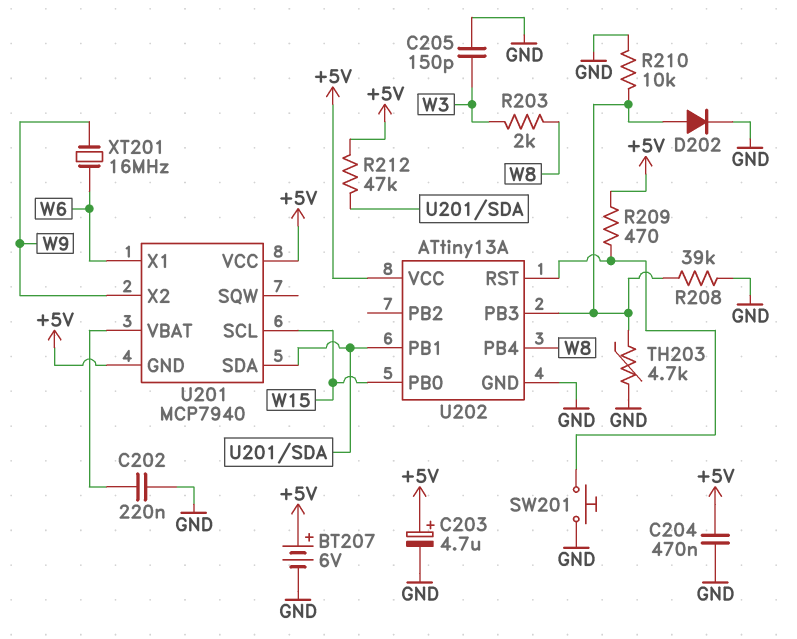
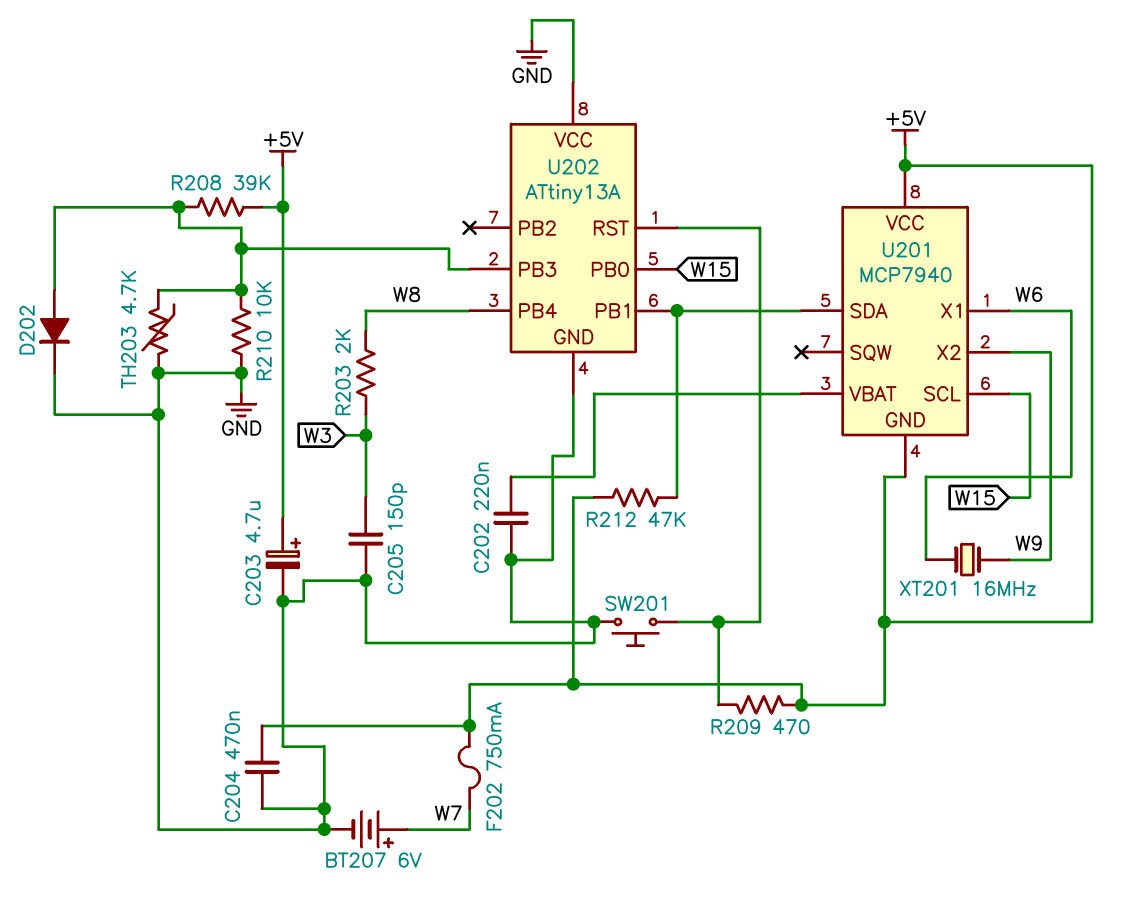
BT207: 6V (plus +5V, minus GND) -> 6V (plus W7, minus GND)
F202: none -> 750mA (+5V, W7)
R208: 39k (GND, U202/PB3) -> 39k (+5V, U202/PB3)
U202 pin VCC: +5V -> GND

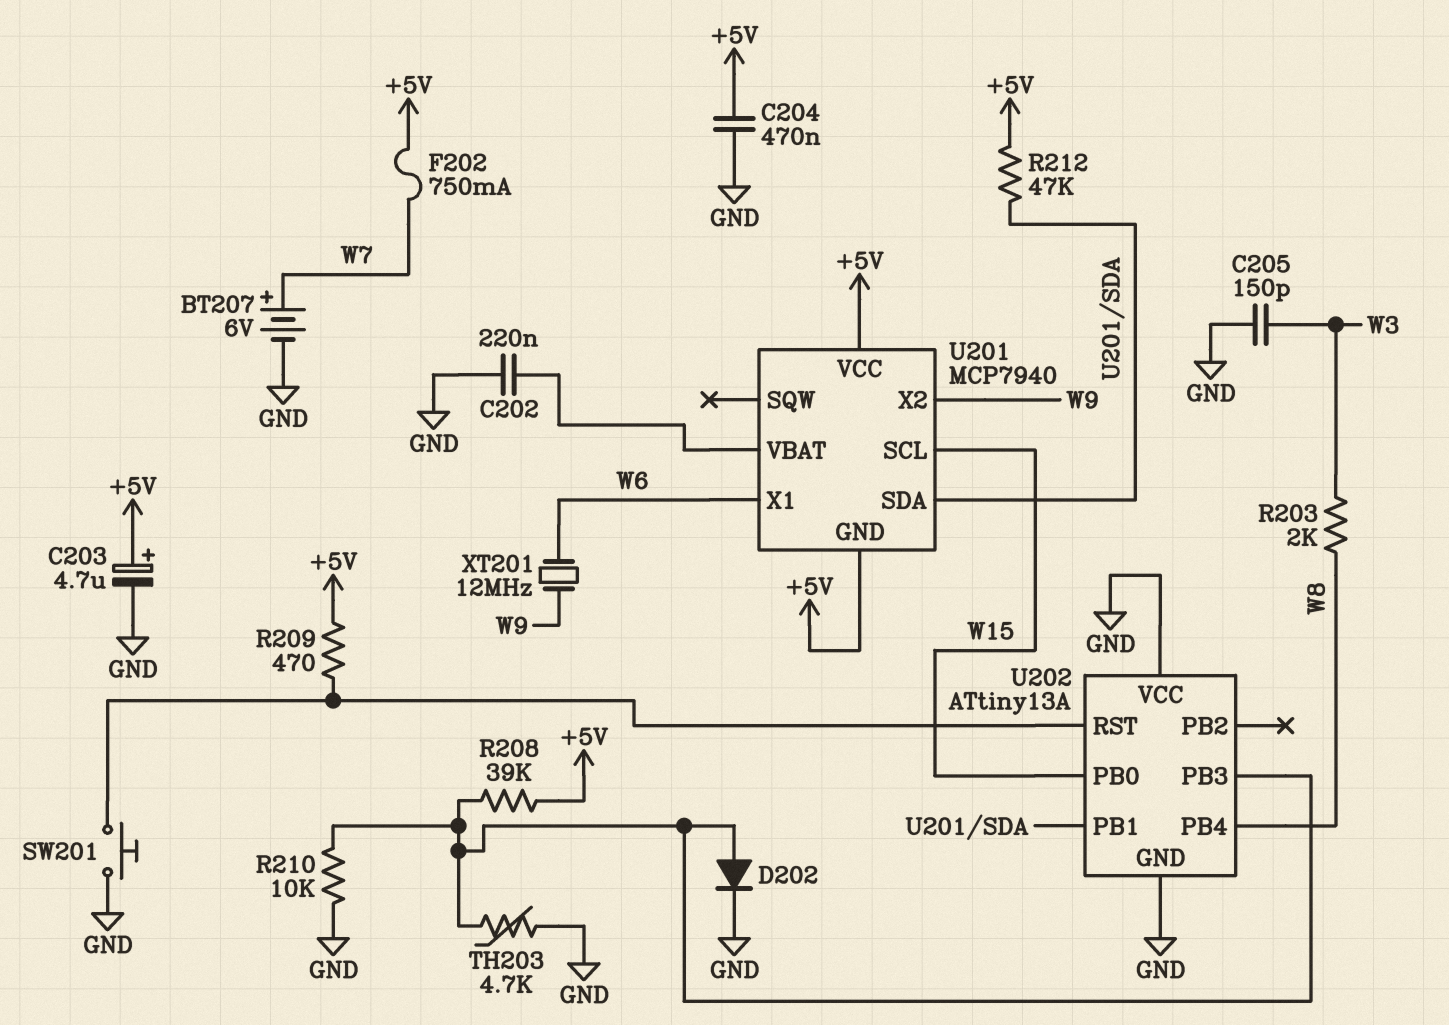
XT201: 16MHz (W6, W9) -> 12MHz (W6, W9)

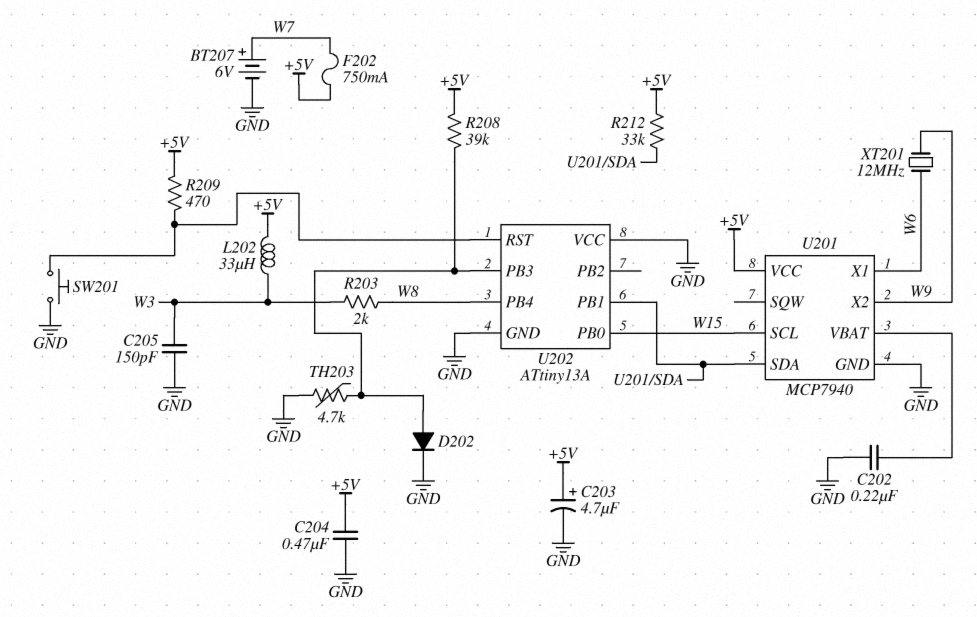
L202: none -> 33uH (+5V, W3)
R210: 10k (GND, U202/PB3) -> none
R212: 47k (+5V, U201/SDA) -> 33k (+5V, U201/SDA)
U201 pin GND: +5V -> GND

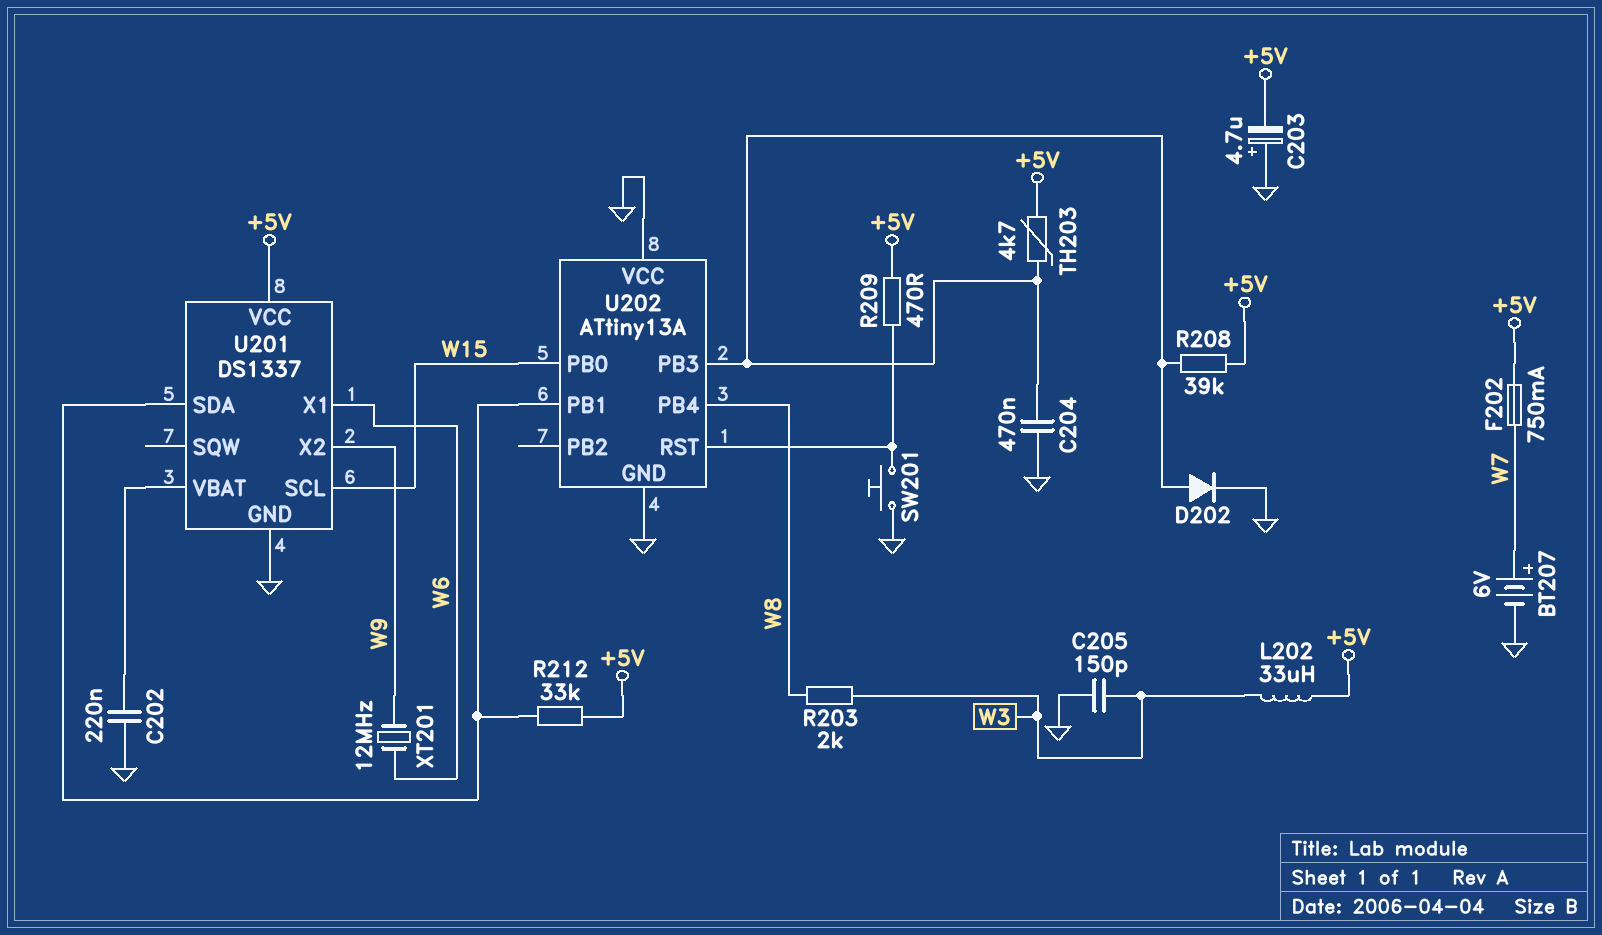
C203: 4.7uF (plus +5V, minus GND) -> 4.7uF (plus GND, minus +5V)
C204: 470nF (+5V, GND) -> 470nF (GND, U202/PB3)
TH203: 4.7k (GND, U202/PB3) -> 4.7k (+5V, U202/PB3)
U201: MCP7940 -> DS1337

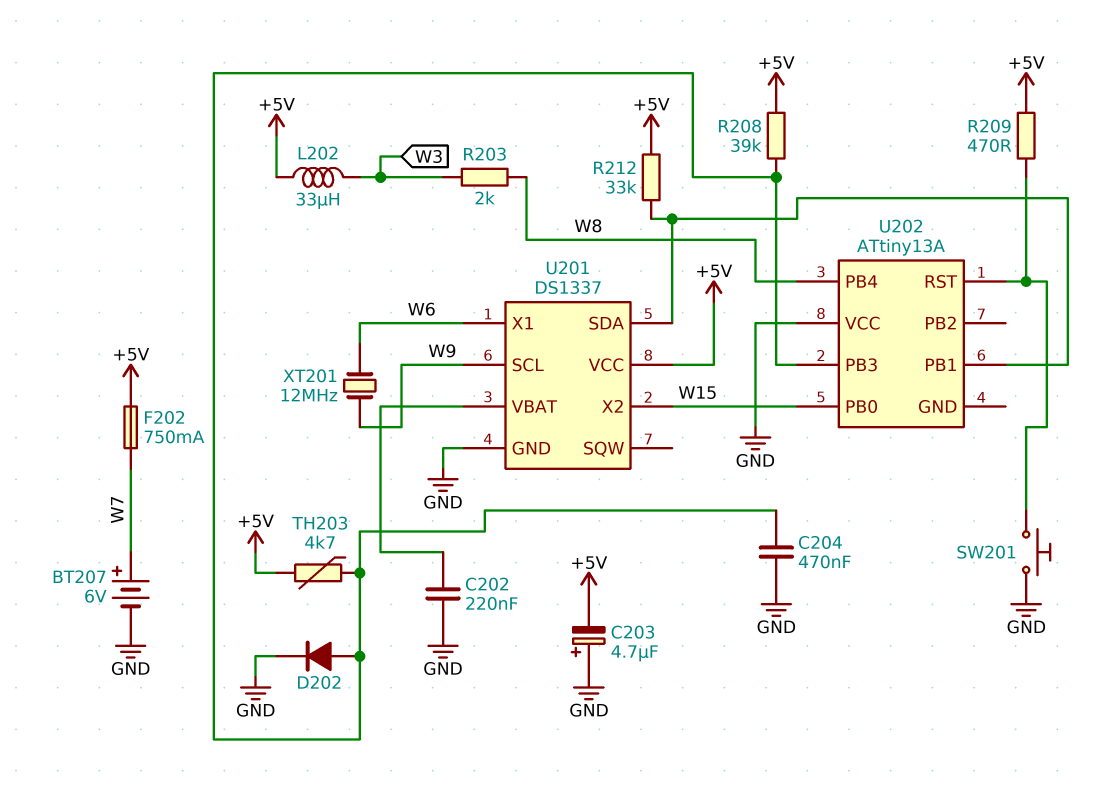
C205: 150pF (GND, W3) -> none
U201 pin SCL: W15 -> W9
U201 pin X2: W9 -> W15
U202 pin GND: GND -> none

